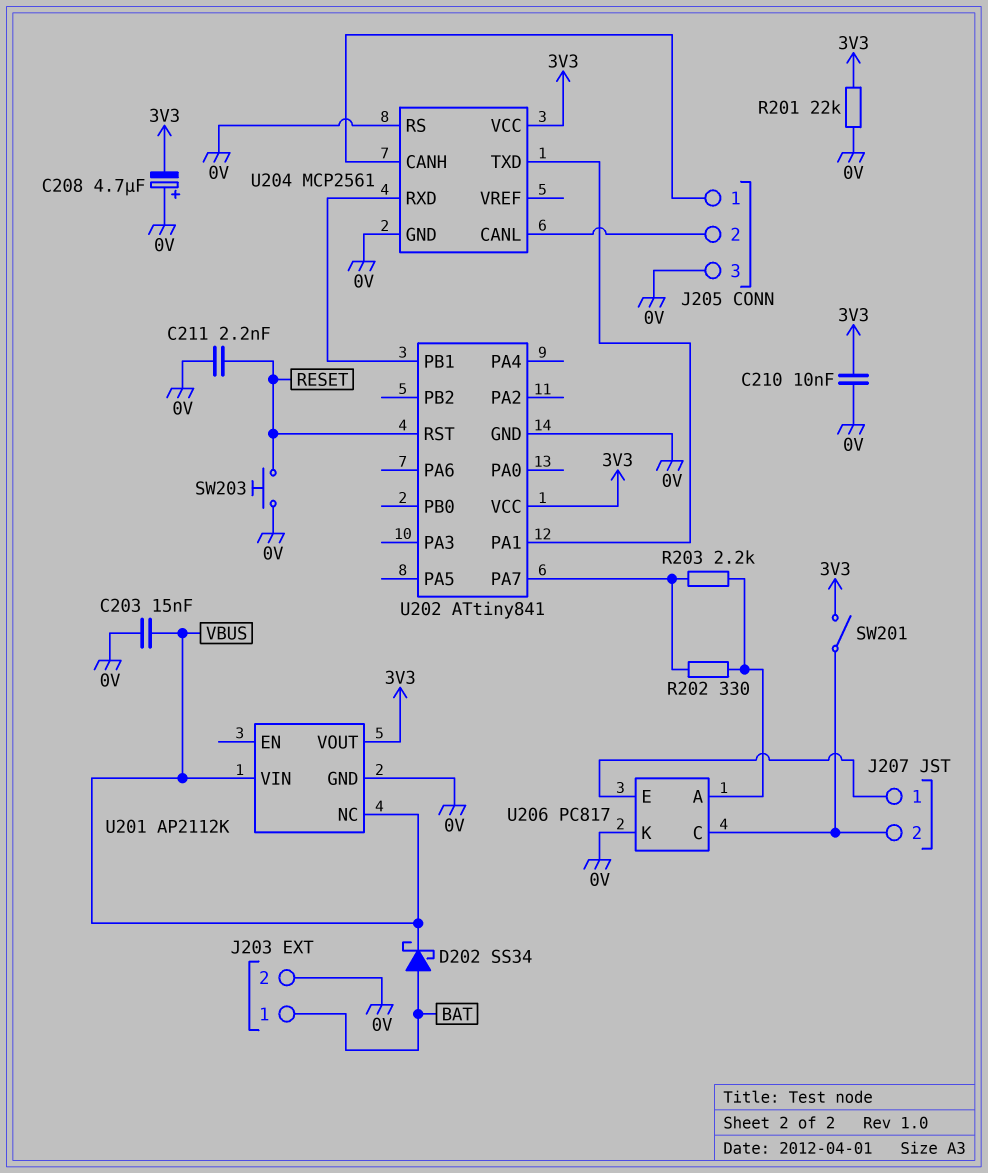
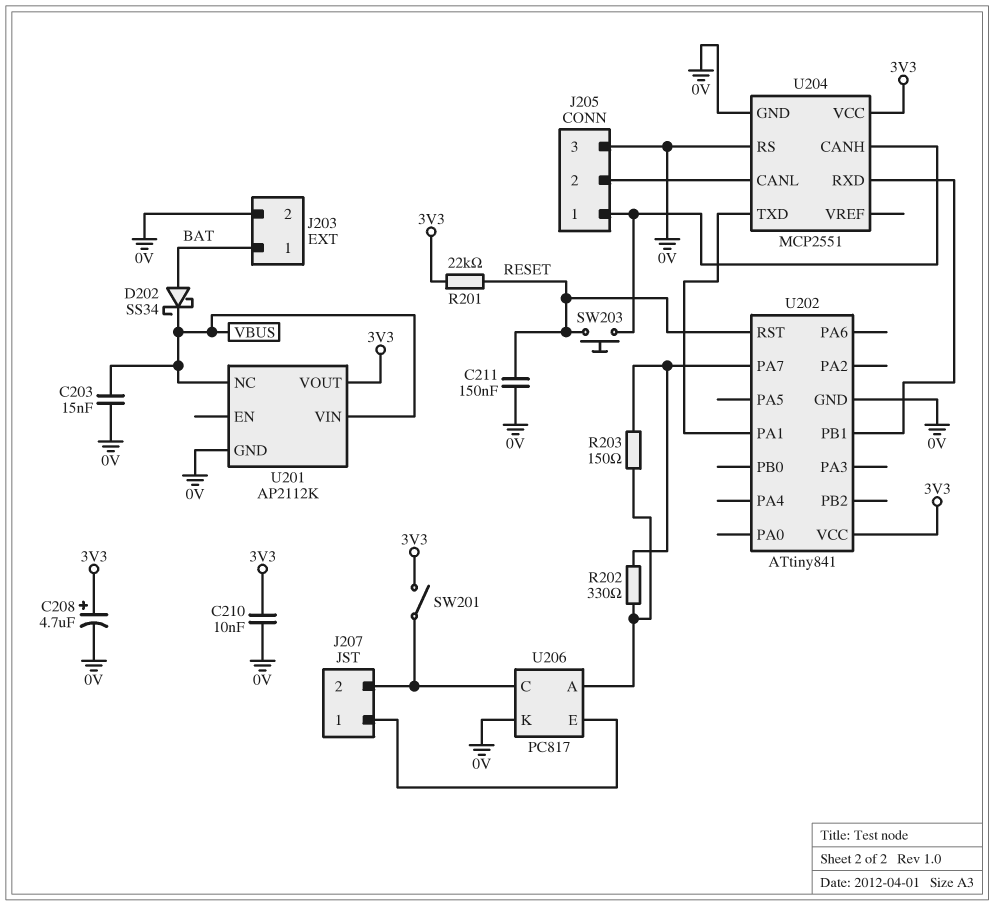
C208: 4.7uF (plus 0V, minus 3V3) -> 4.7uF (plus 3V3, minus 0V)
C211: 2.2nF (0V, RESET) -> 150nF (0V, RESET)
R201: 22k (0V, 3V3) -> 22k (3V3, RESET)
R203: 2.2k (U202/PA7, U206/A) -> 150 (U202/PA7, U206/A)
SW203: button (0V, RESET) -> button (J205/1, RESET)
U204: MCP2561 -> MCP2551

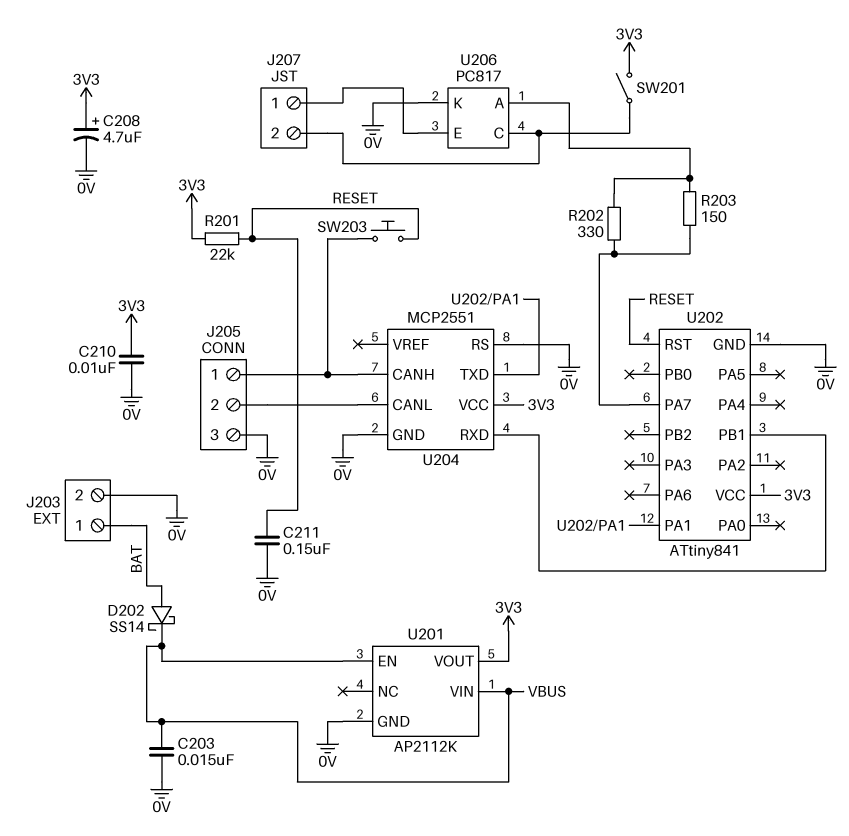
D202: schottky SS34 (A BAT, K VBUS) -> schottky SS14 (A BAT, K VBUS)
U201 pin EN: none -> VBUS
U201 pin NC: VBUS -> none

